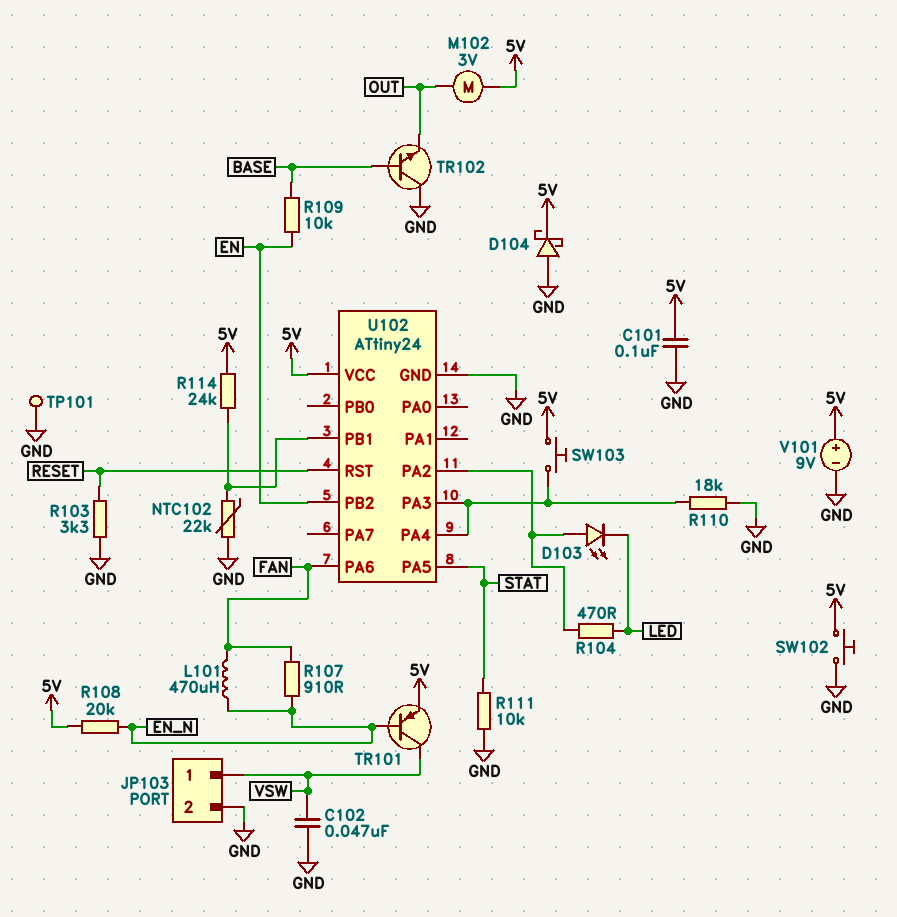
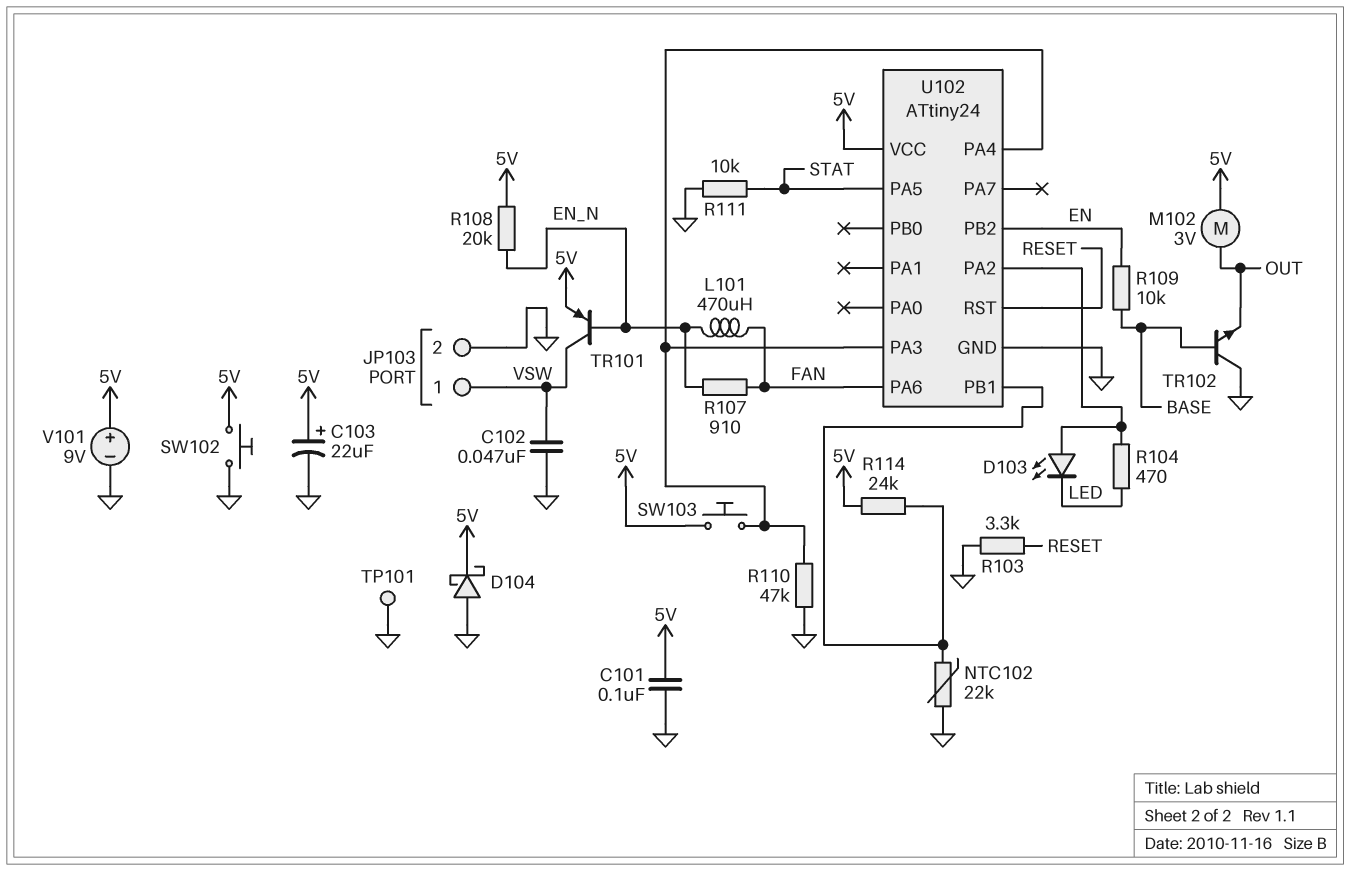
C103: none -> 22uF (plus 5V, minus GND)
R110: 18k (GND, U102/PA3) -> 47k (GND, U102/PA3)

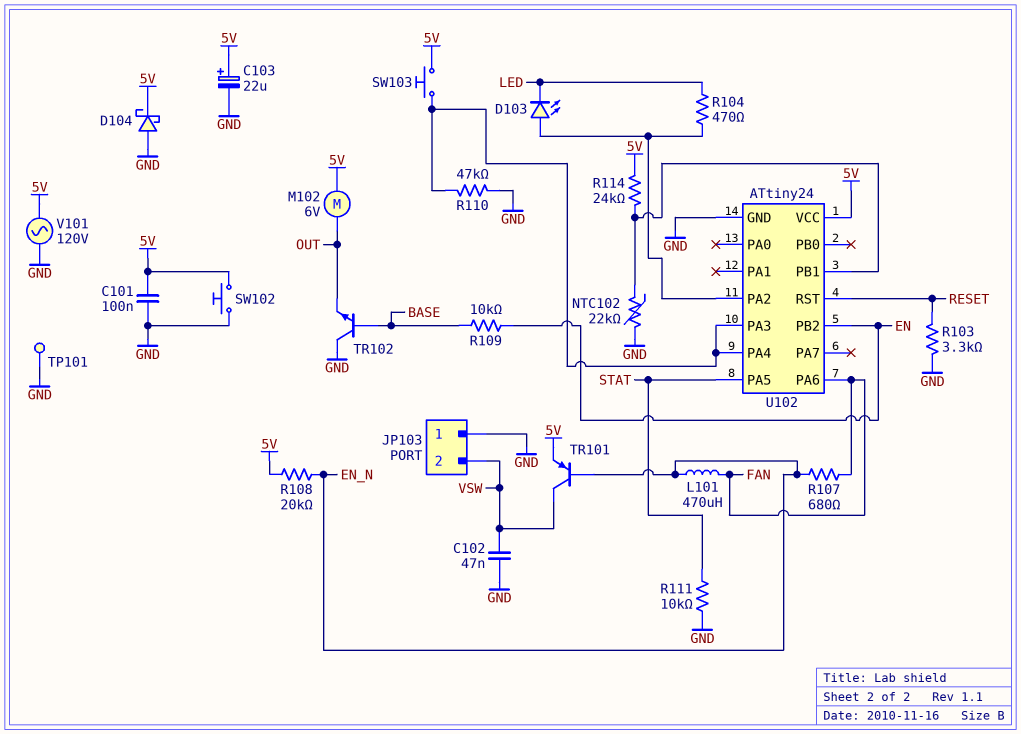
JP103 pin 1: VSW -> GND
JP103 pin 2: GND -> VSW
M102: motor 3V (5V, OUT) -> motor 6V (5V, OUT)
R107: 910 (EN_N, FAN) -> 680 (EN_N, FAN)
V101: 9V (plus 5V, minus GND) -> AC 120V (5V, GND)

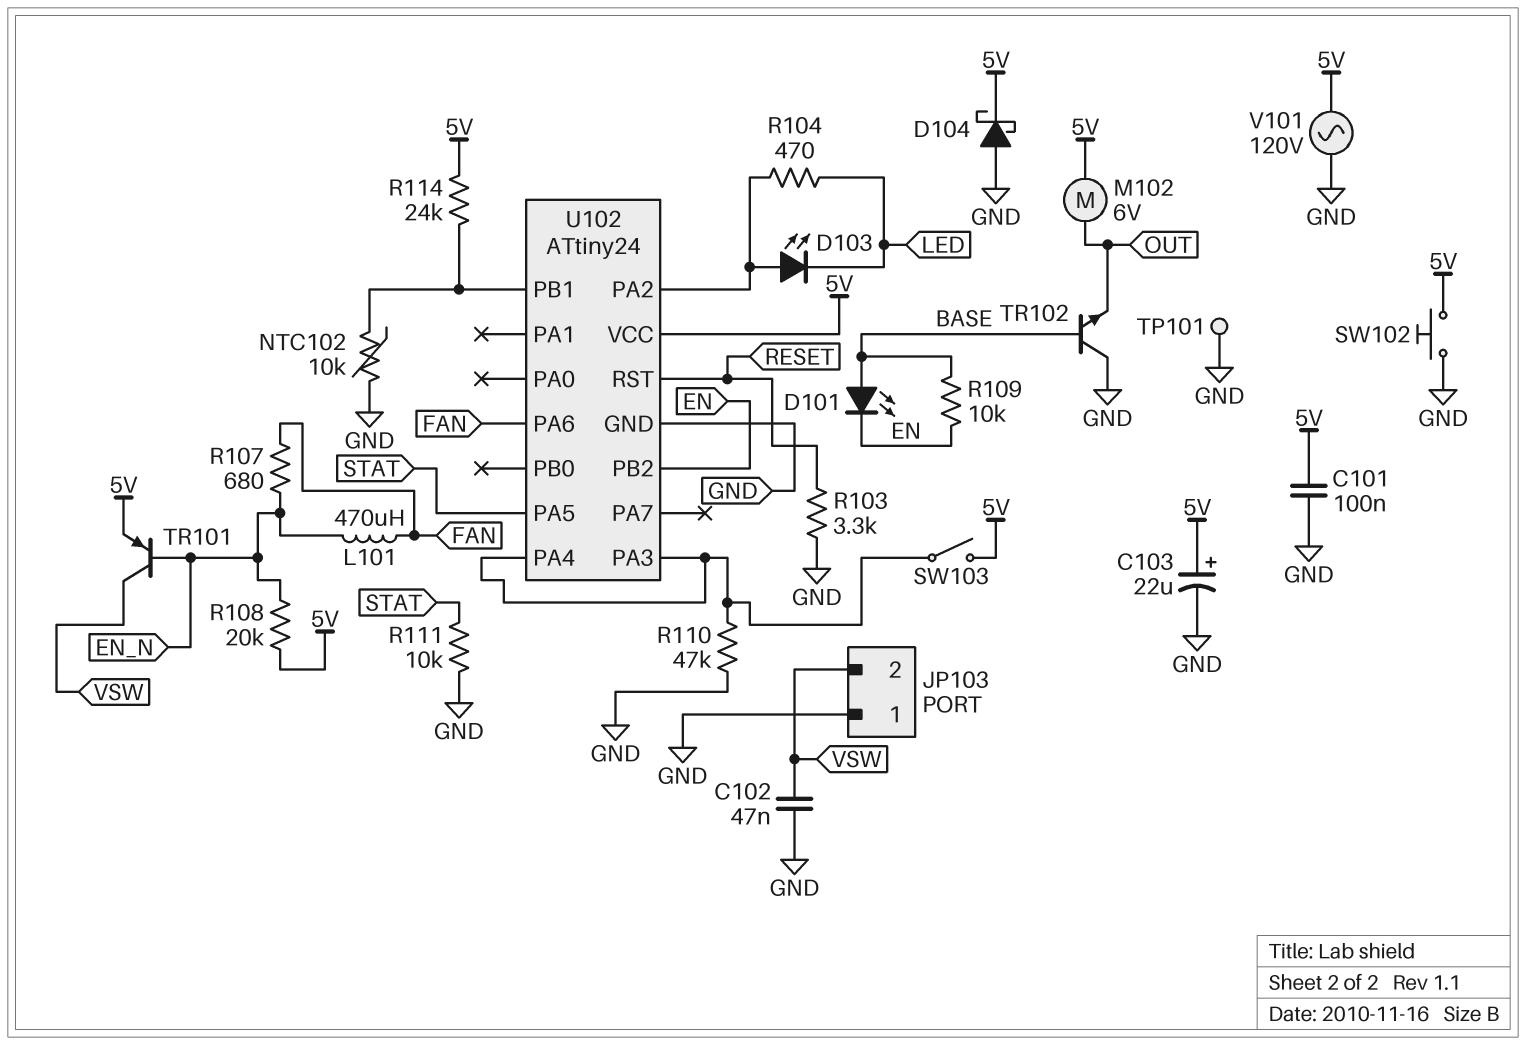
D101: none -> LED (A BASE, K EN)
NTC102: 22k (GND, U102/PB1) -> 10k (GND, U102/PB1)
SW103: button (5V, U102/PA3) -> switch (5V, U102/PA3)

